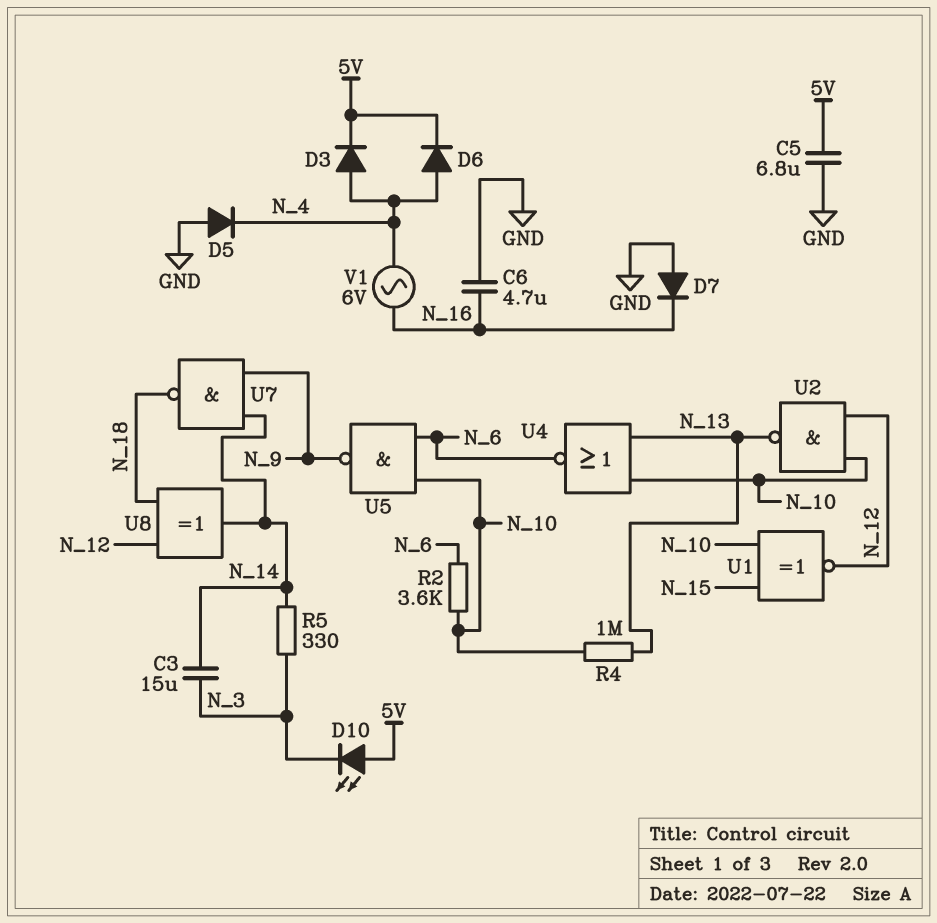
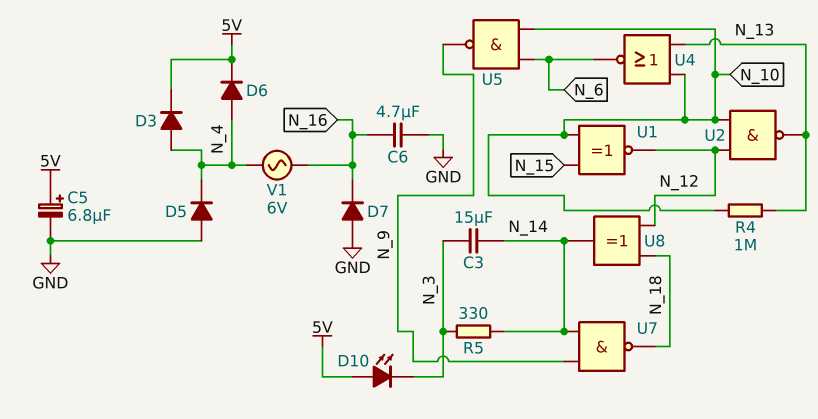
C5: 6.8uF (5V, GND) -> 6.8uF (plus 5V, minus GND)
R2: 3.6k (N_6, N_10) -> none

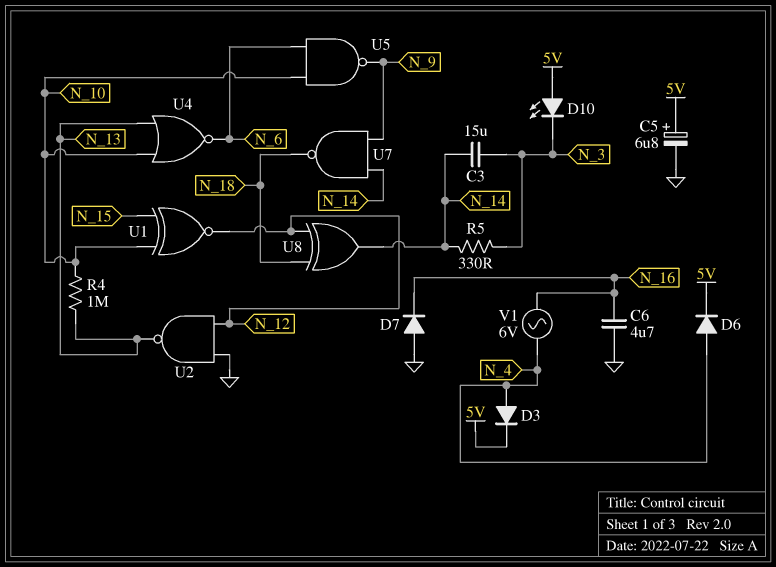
D5: diode (A GND, K N_4) -> none
U2: NAND (in N_10, in N_12, out N_13) -> NAND (in GND, in N_12, out N_13)

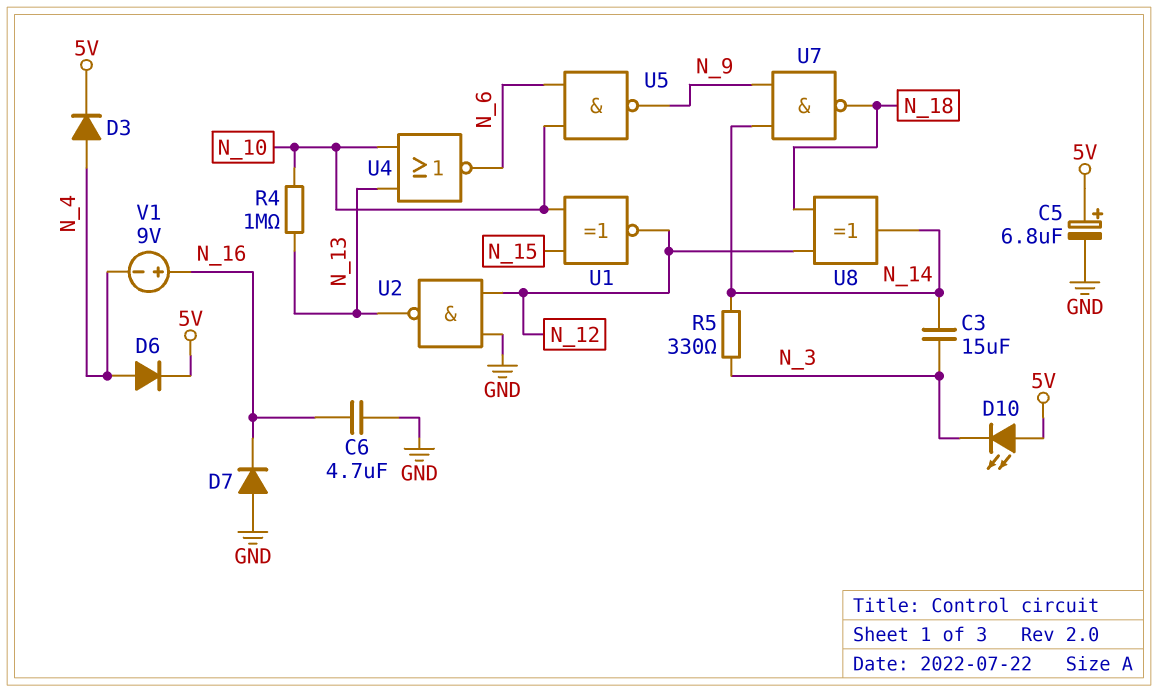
V1: AC 6V (N_4, N_16) -> 9V (plus N_16, minus N_4)

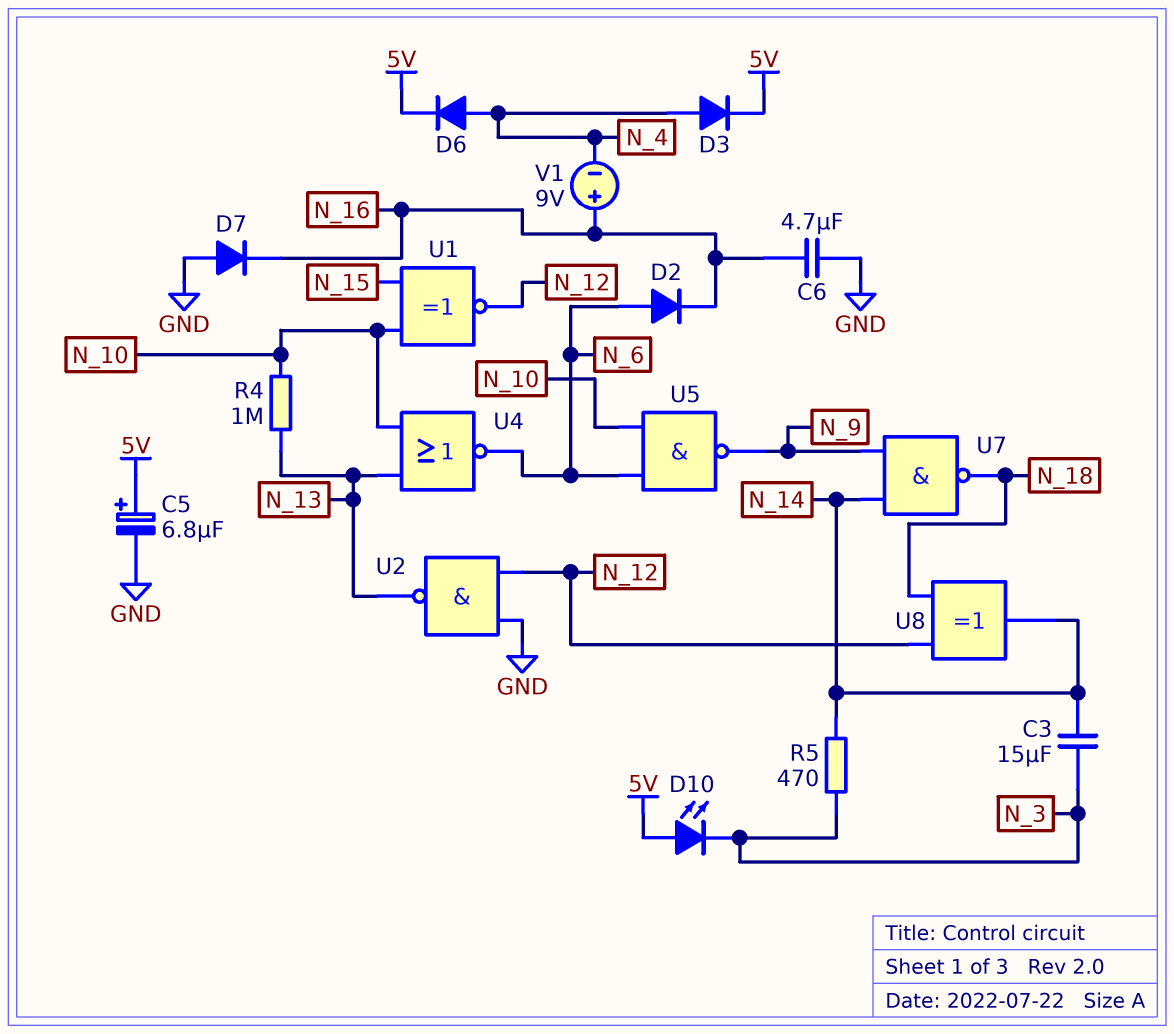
D2: none -> diode (A N_6, K N_16)
R5: 330 (N_3, N_14) -> 470 (N_3, N_14)

